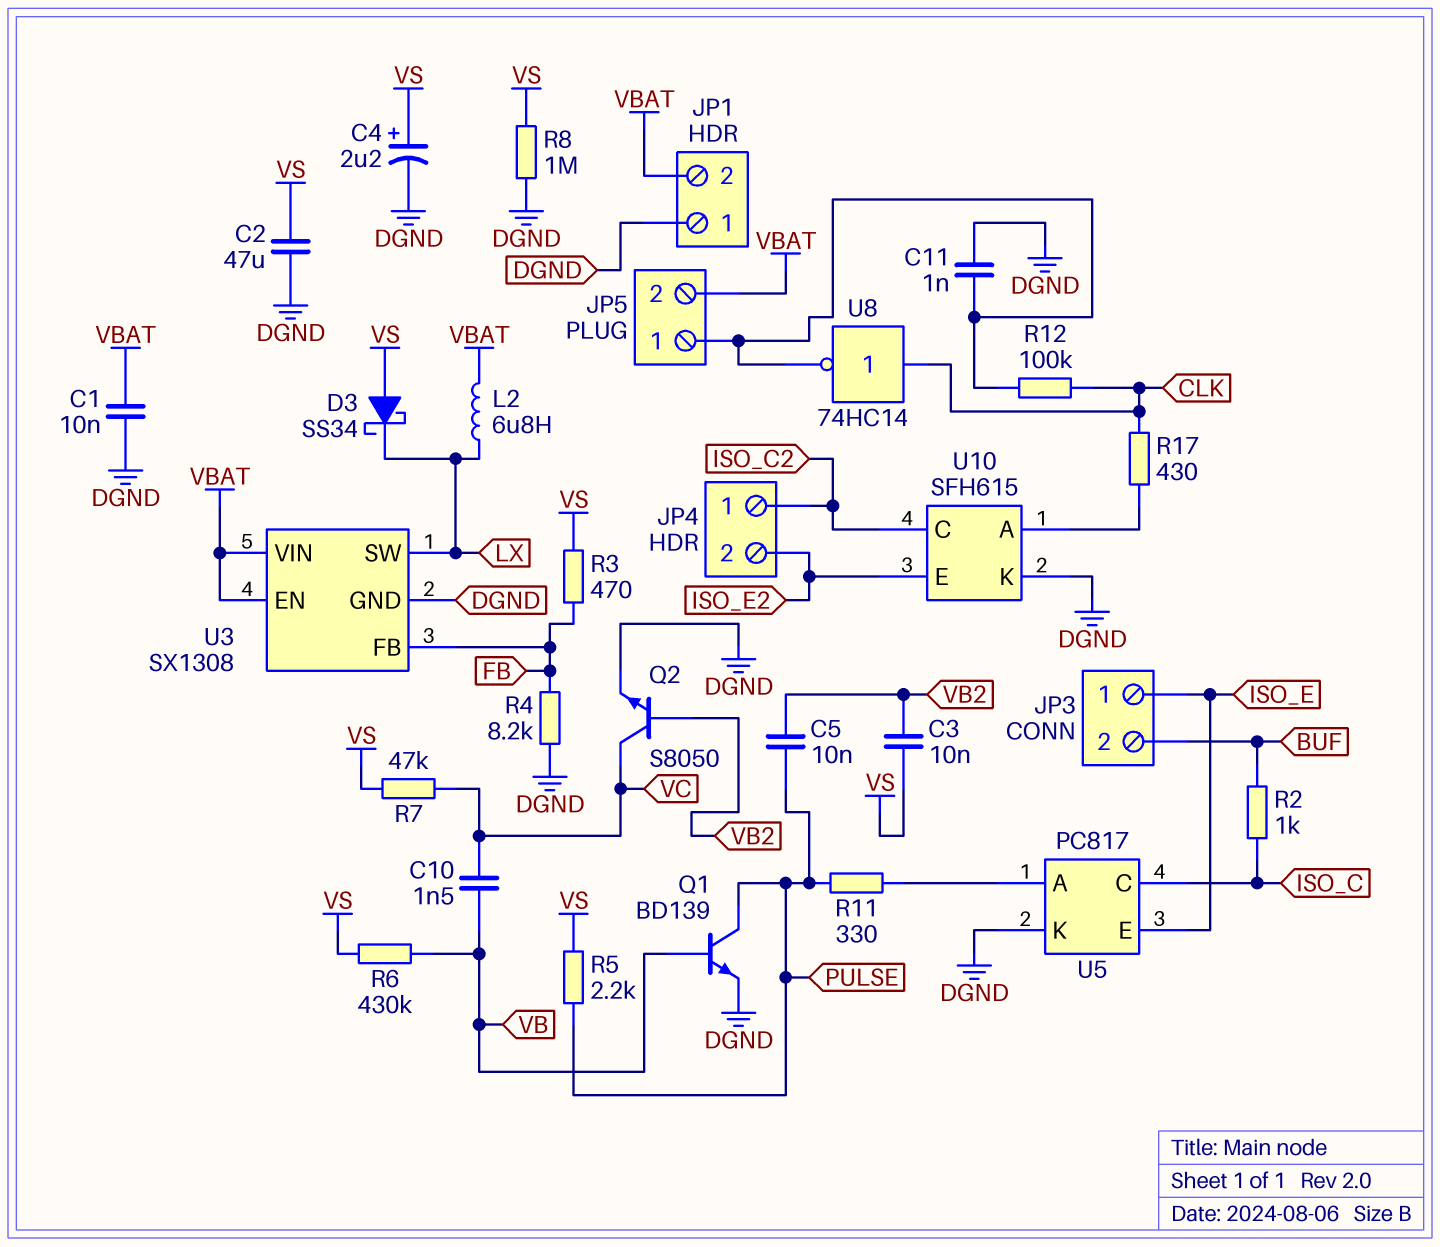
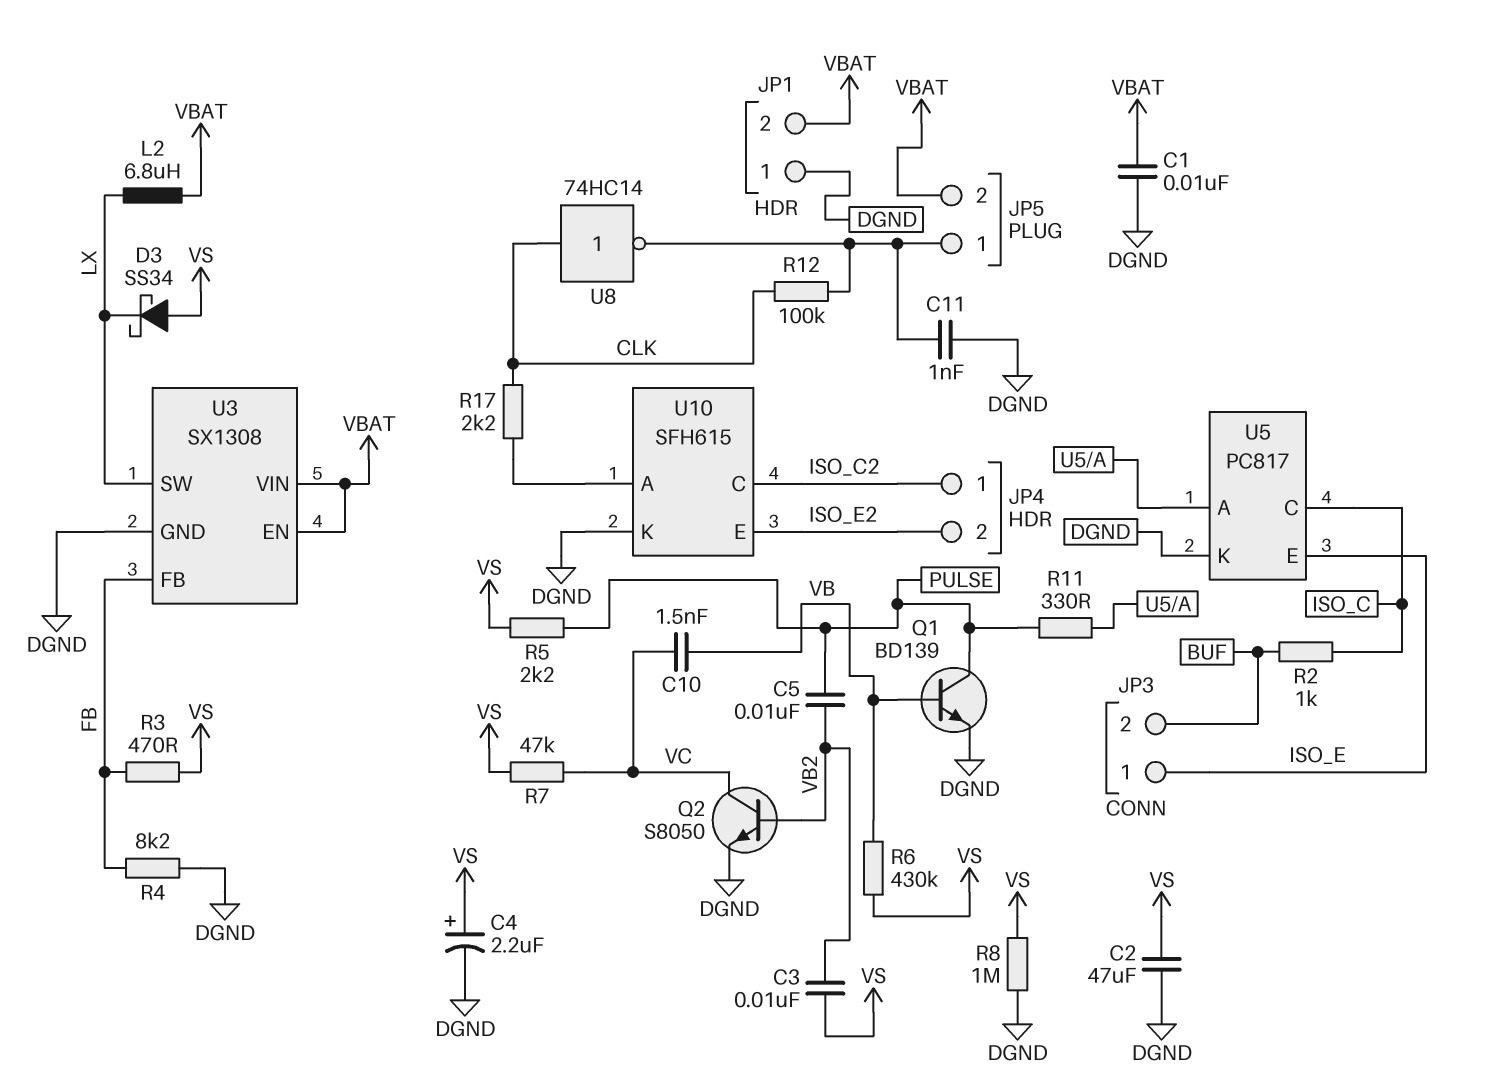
R17: 430 (CLK, U10/A) -> 2.2k (CLK, U10/A)

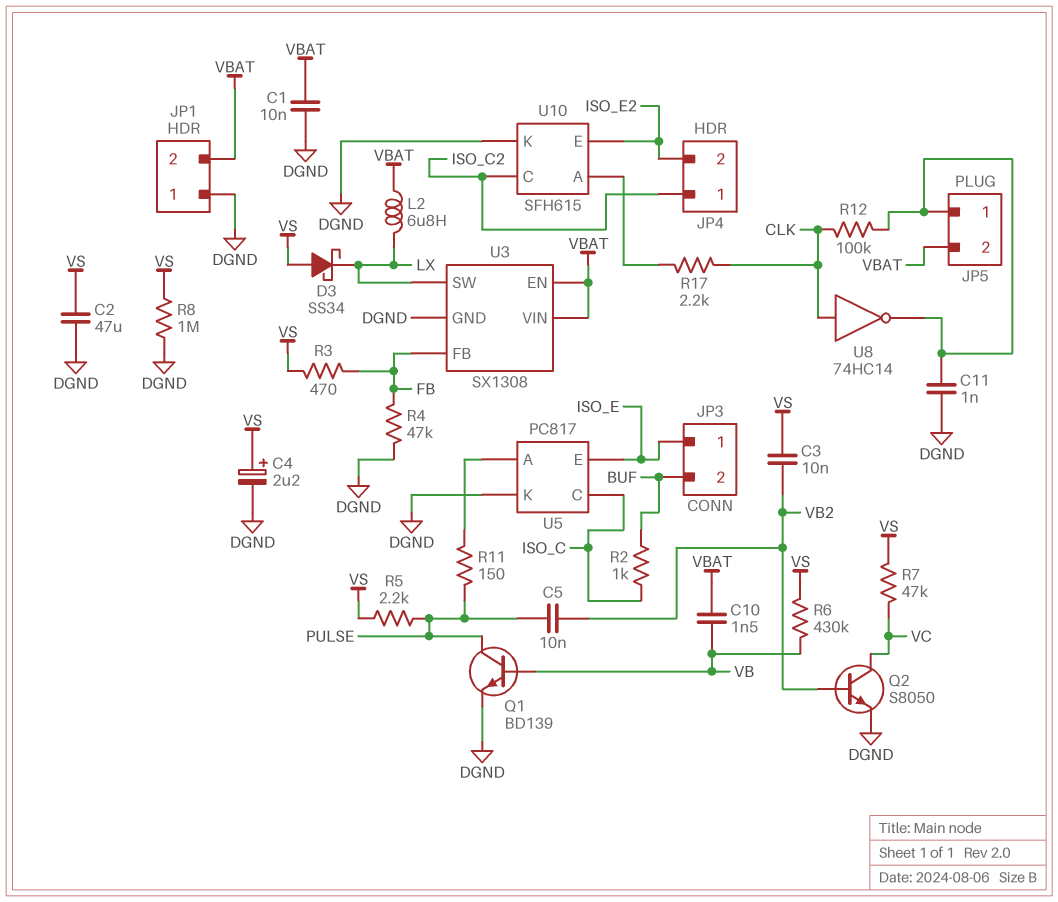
C10: 1.5nF (VB, VC) -> 1.5nF (VB, VBAT)
R4: 8.2k (DGND, FB) -> 47k (DGND, FB)
R11: 330 (PULSE, U5/A) -> 150 (PULSE, U5/A)

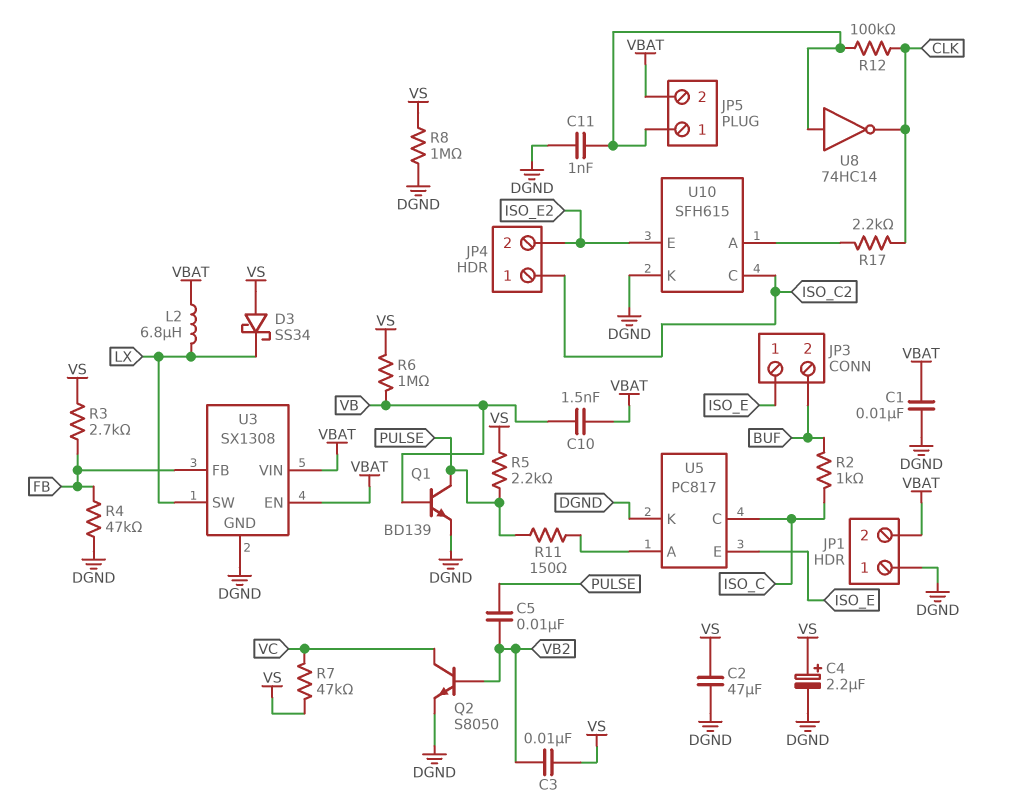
R3: 470 (FB, VS) -> 2.7k (FB, VS)
R6: 430k (VB, VS) -> 1M (VB, VS)
U8: NOT 74HC14 (in CLK, out JP5/1) -> NOT 74HC14 (in JP5/1, out CLK)

